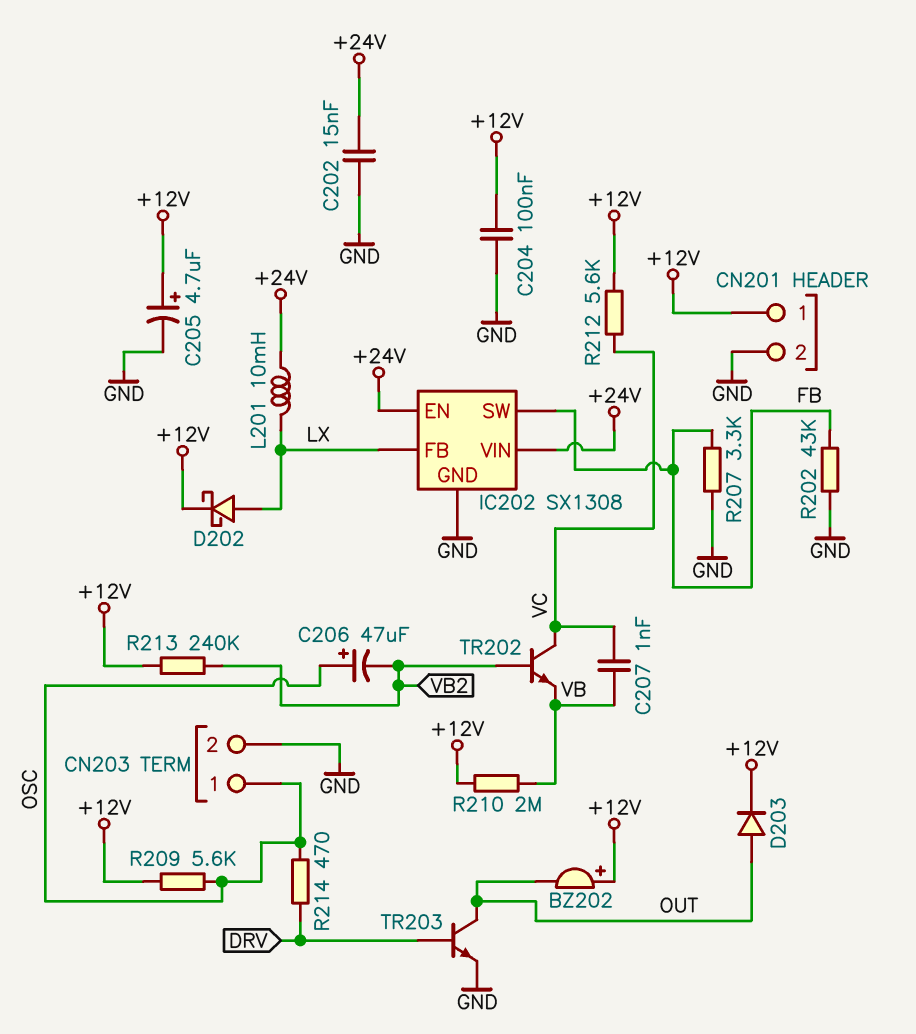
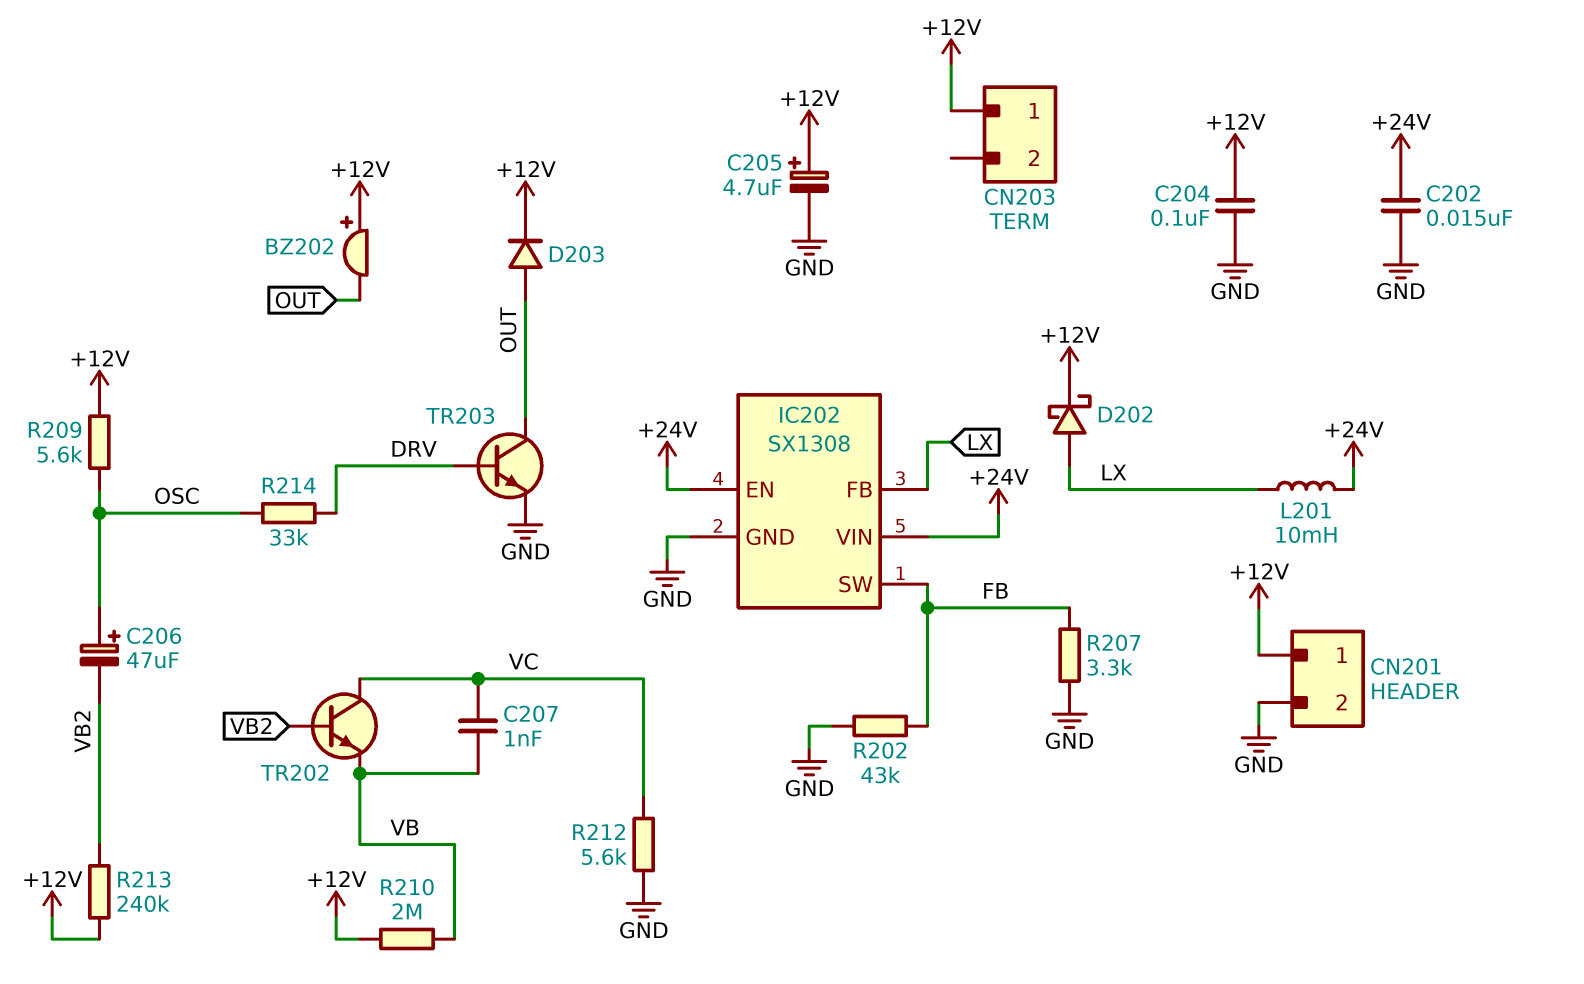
CN203 pin 1: OSC -> +12V
CN203 pin 2: GND -> none
R212: 5.6k (+12V, VC) -> 5.6k (GND, VC)
R214: 470 (DRV, OSC) -> 33k (DRV, OSC)

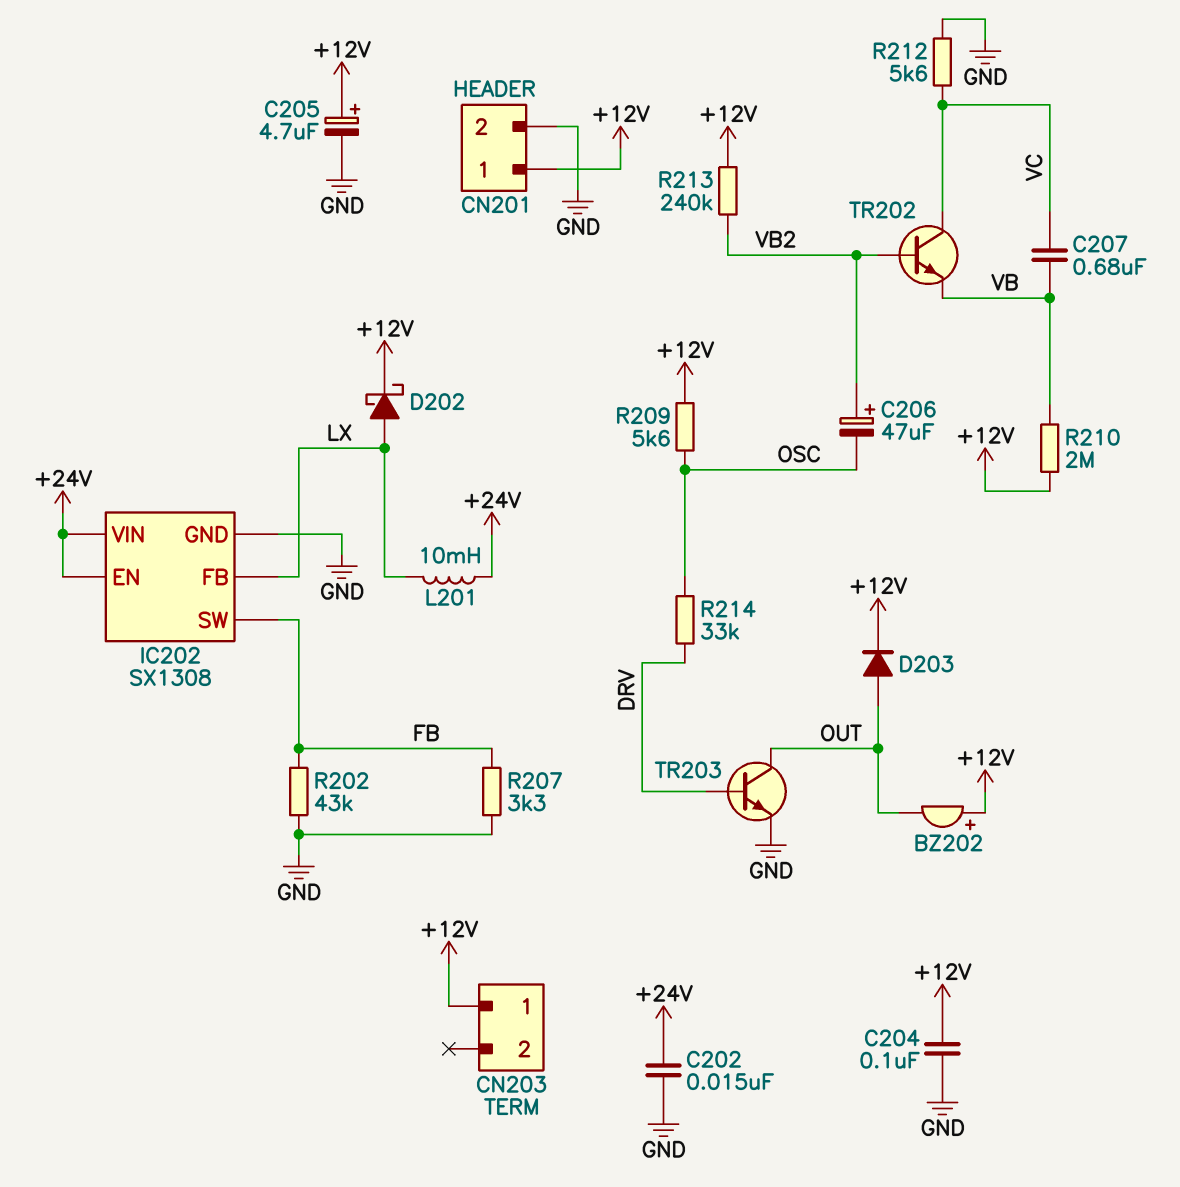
C206: 47uF (plus OSC, minus VB2) -> 47uF (plus VB2, minus OSC)
C207: 1nF (VB, VC) -> 680nF (VB, VC)

